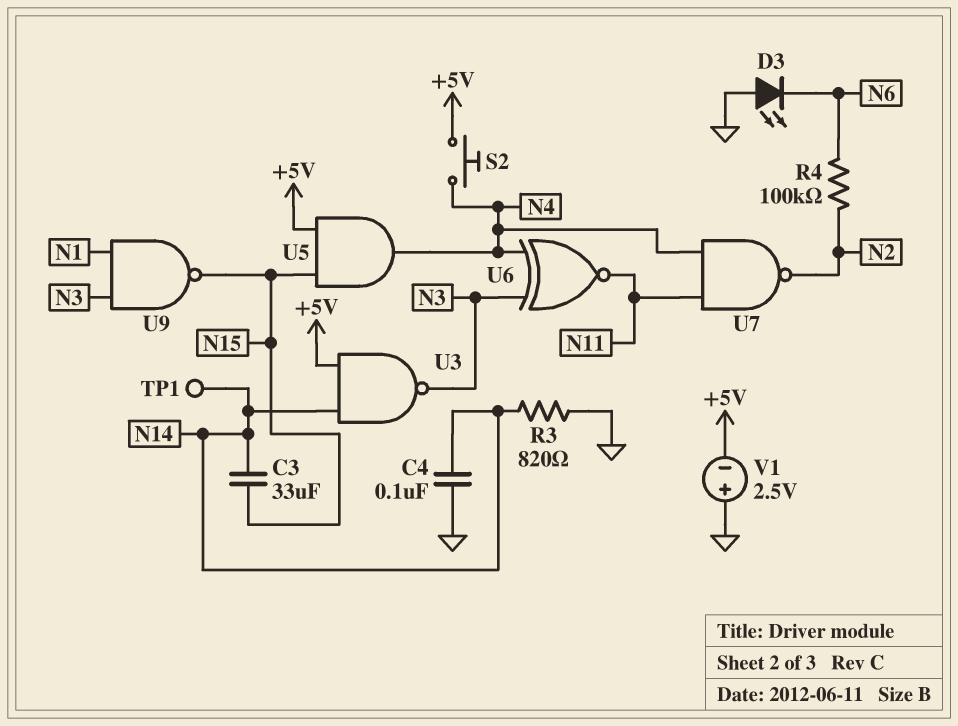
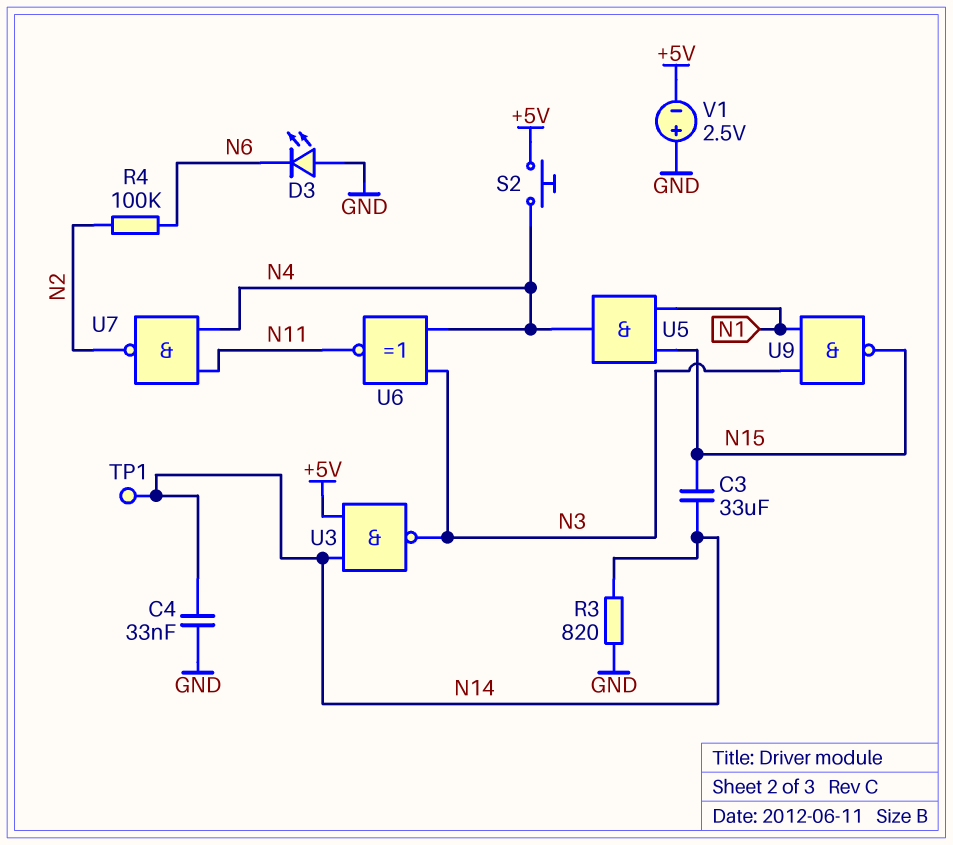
C4: 100nF (GND, N14) -> 33nF (GND, N14)
U5: AND (in +5V, in N15, out N4) -> AND (in N1, in N15, out N4)

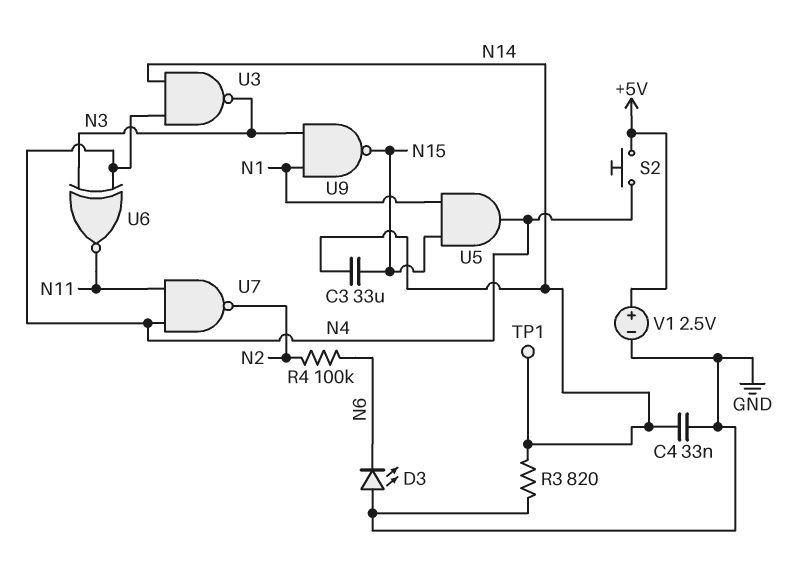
U3: NAND (in +5V, in N14, out N3) -> NAND (in N4, in N14, out N3)
V1: 2.5V (plus GND, minus +5V) -> 2.5V (plus +5V, minus GND)

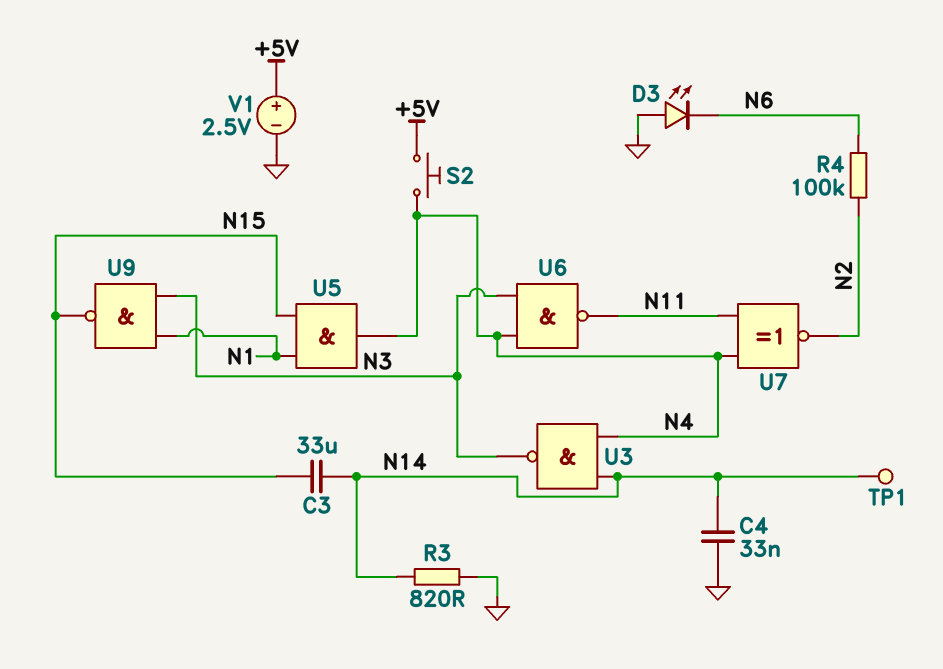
U6: XNOR (in N3, in N4, out N11) -> NAND (in N3, in N4, out N11)
U7: NAND (in N4, in N11, out N2) -> XNOR (in N4, in N11, out N2)

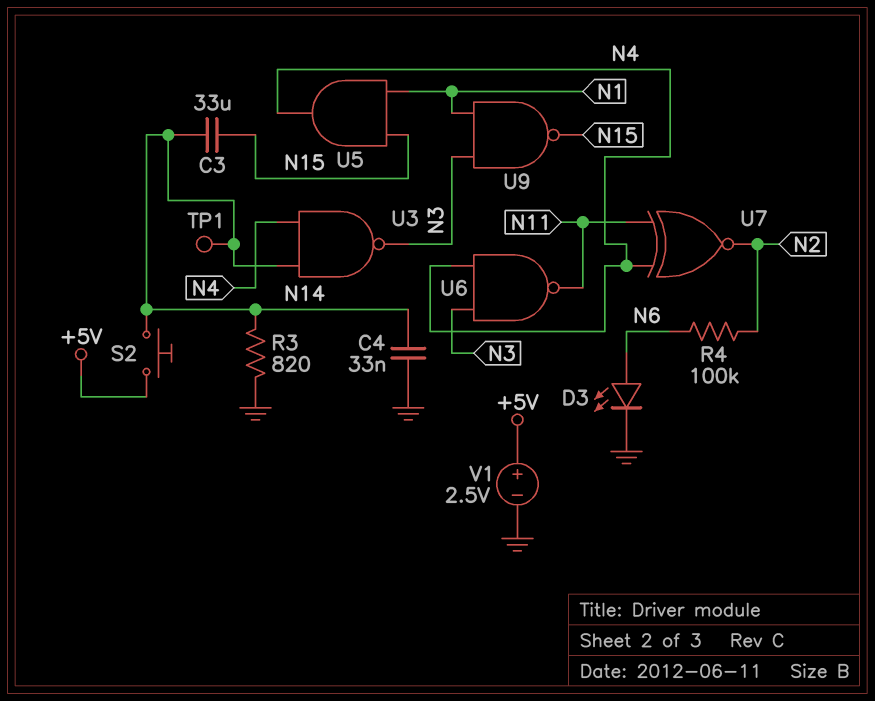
D3: LED (A GND, K N6) -> LED (A N6, K GND)
S2: button (+5V, N4) -> button (+5V, N14)

